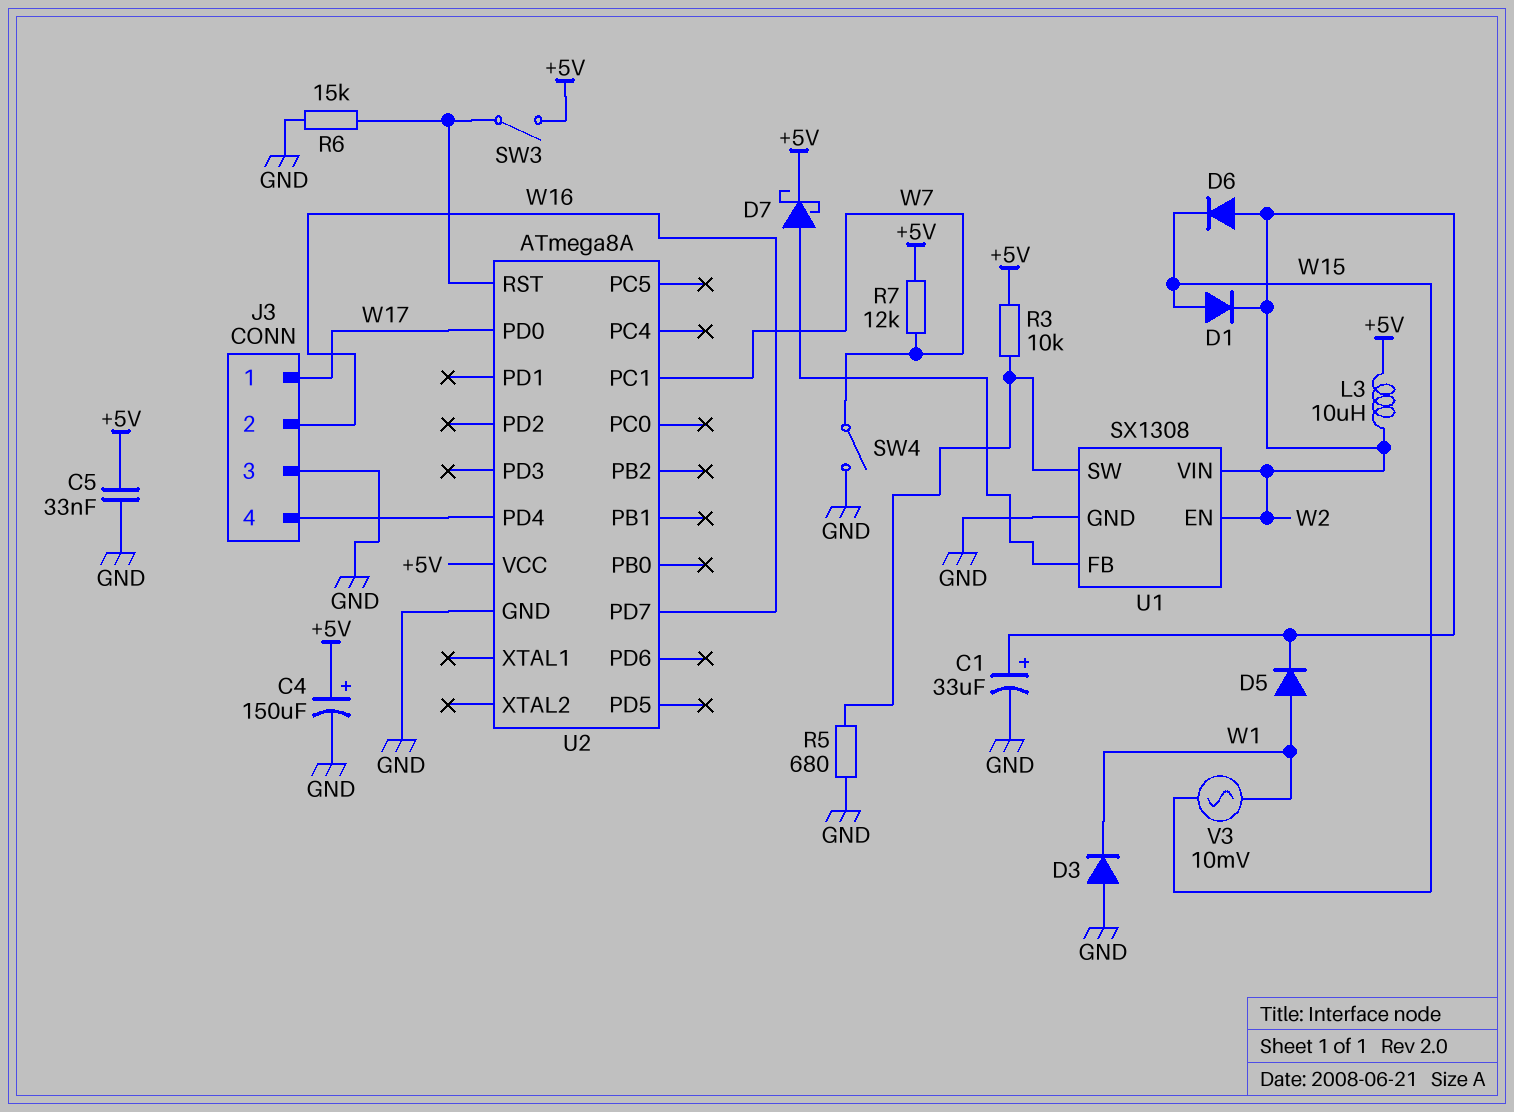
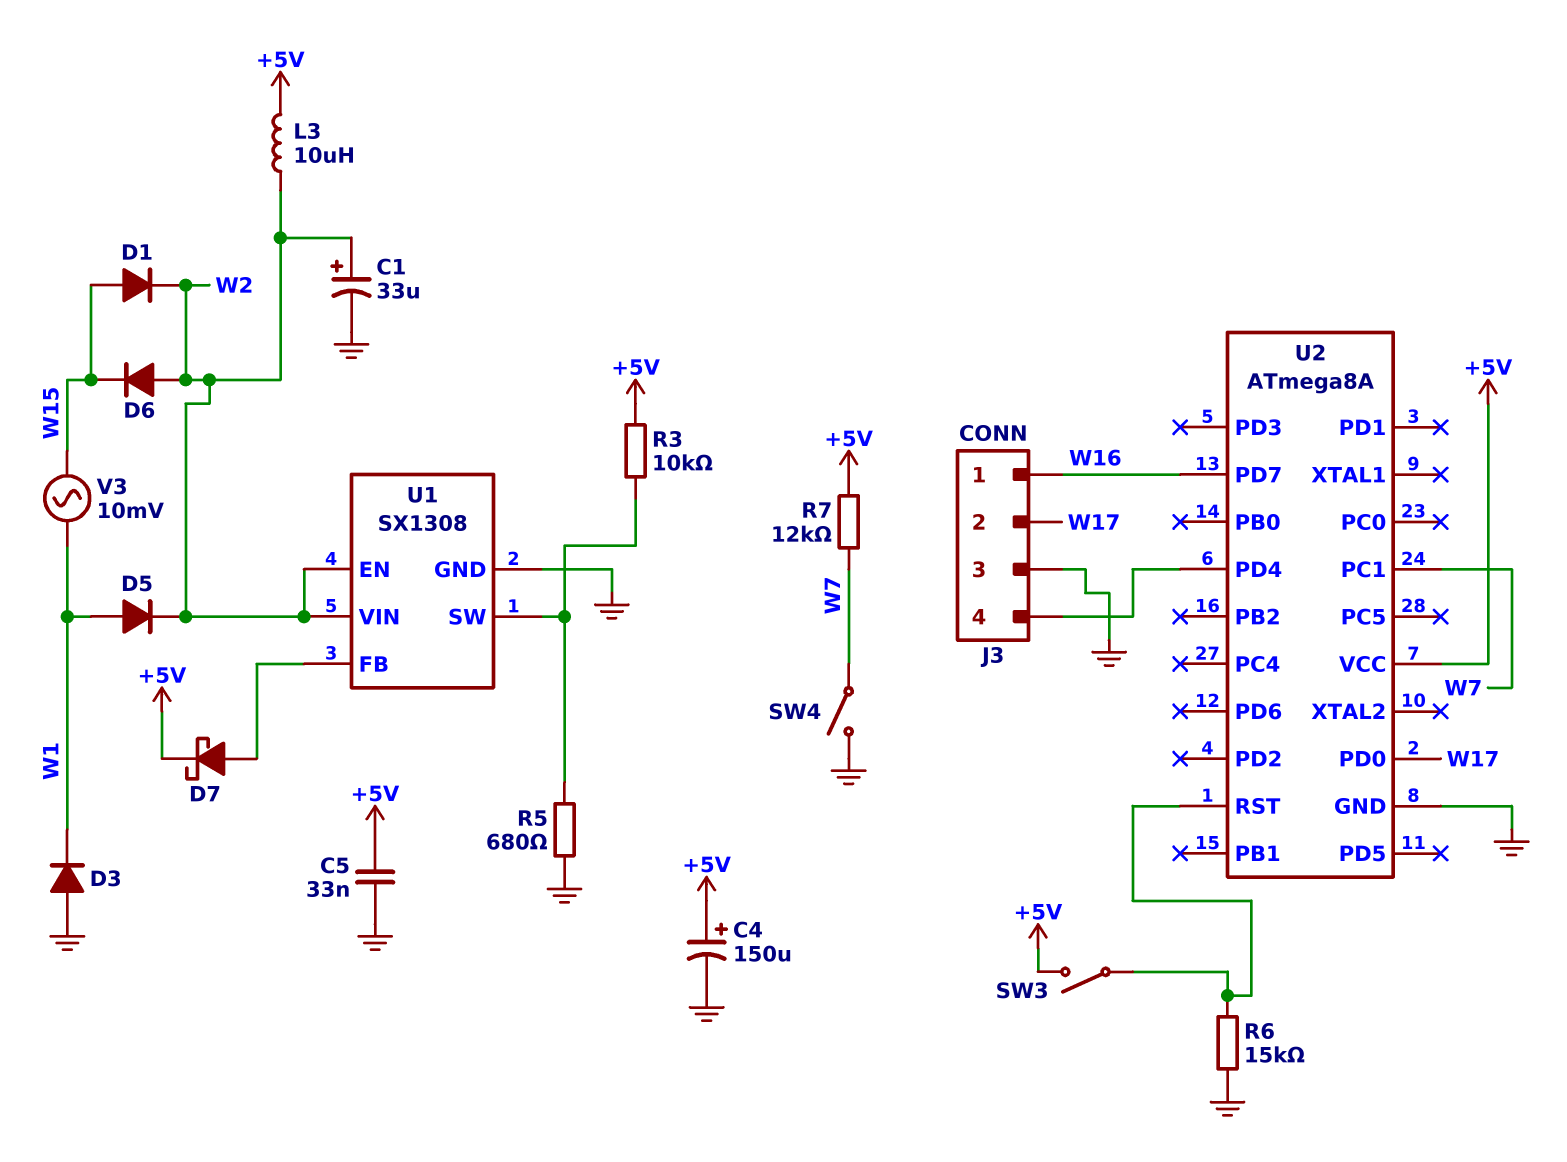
J3 pin 1: W17 -> W16
J3 pin 2: W16 -> W17

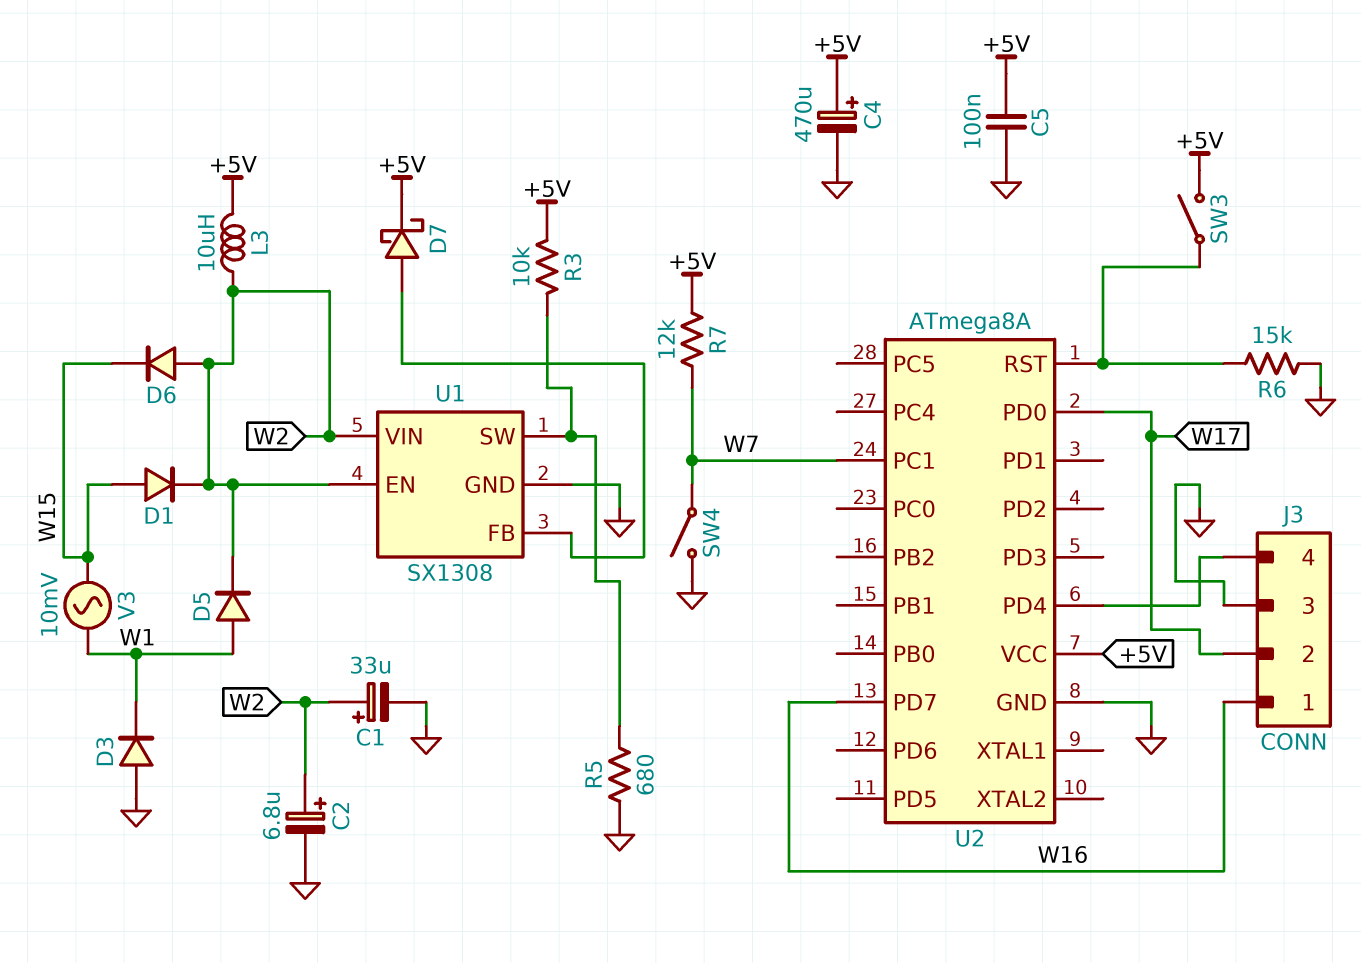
C2: none -> 6.8uF (plus W2, minus GND)
C4: 150uF (plus +5V, minus GND) -> 470uF (plus +5V, minus GND)
C5: 33nF (+5V, GND) -> 100nF (+5V, GND)

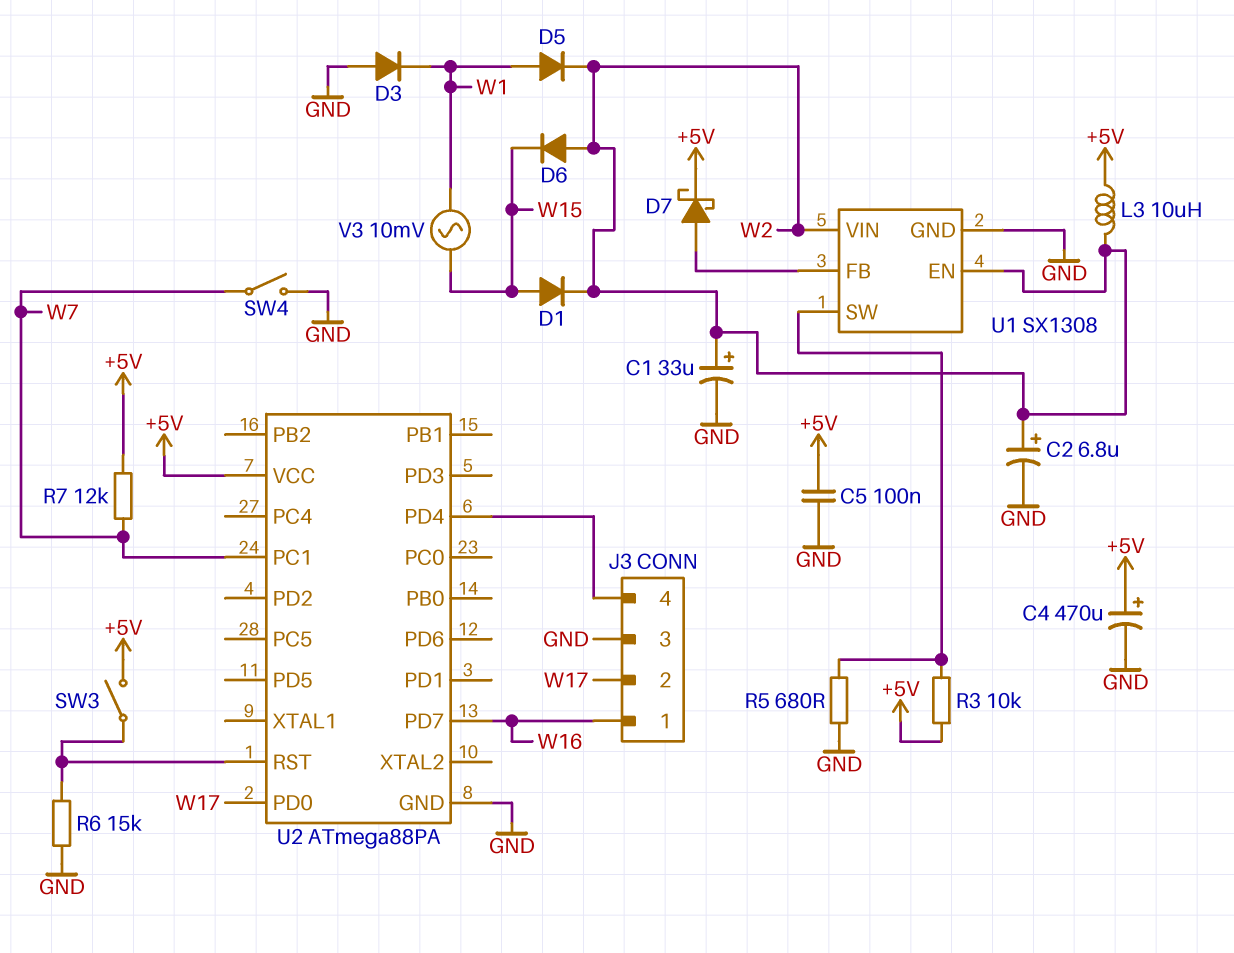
U2: ATmega8A -> ATmega88PA

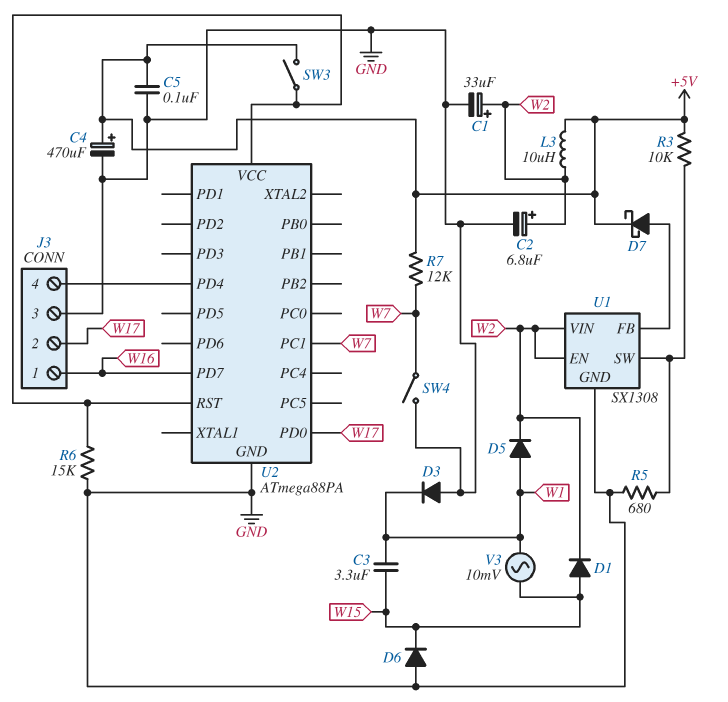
C3: none -> 3.3uF (W1, W15)
D6: diode (A W2, K W15) -> diode (A GND, K W15)
U2 pin VCC: +5V -> U2/RST

